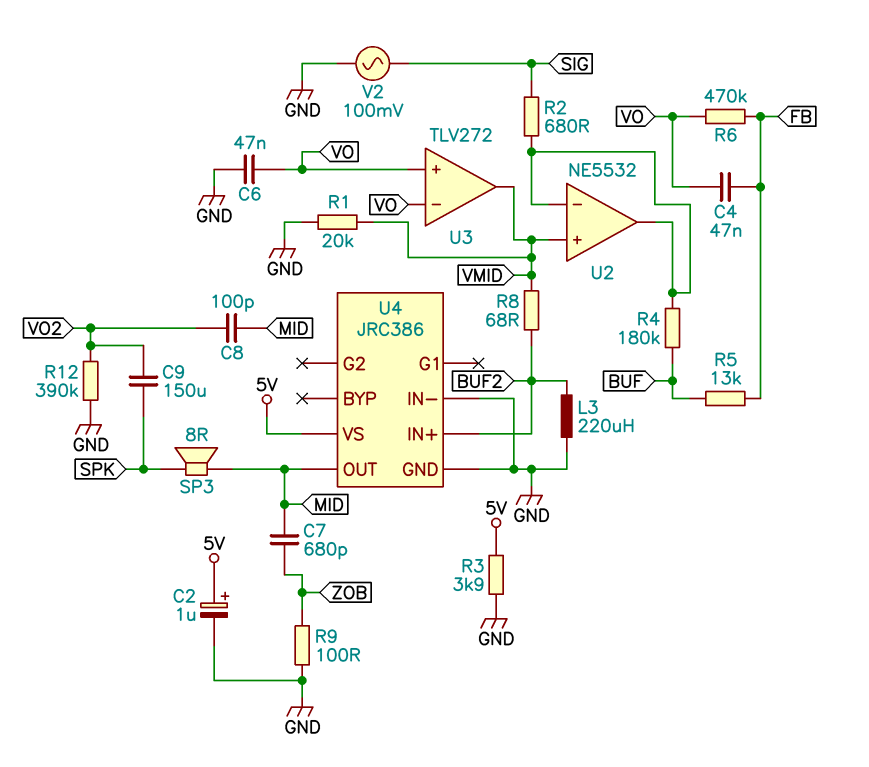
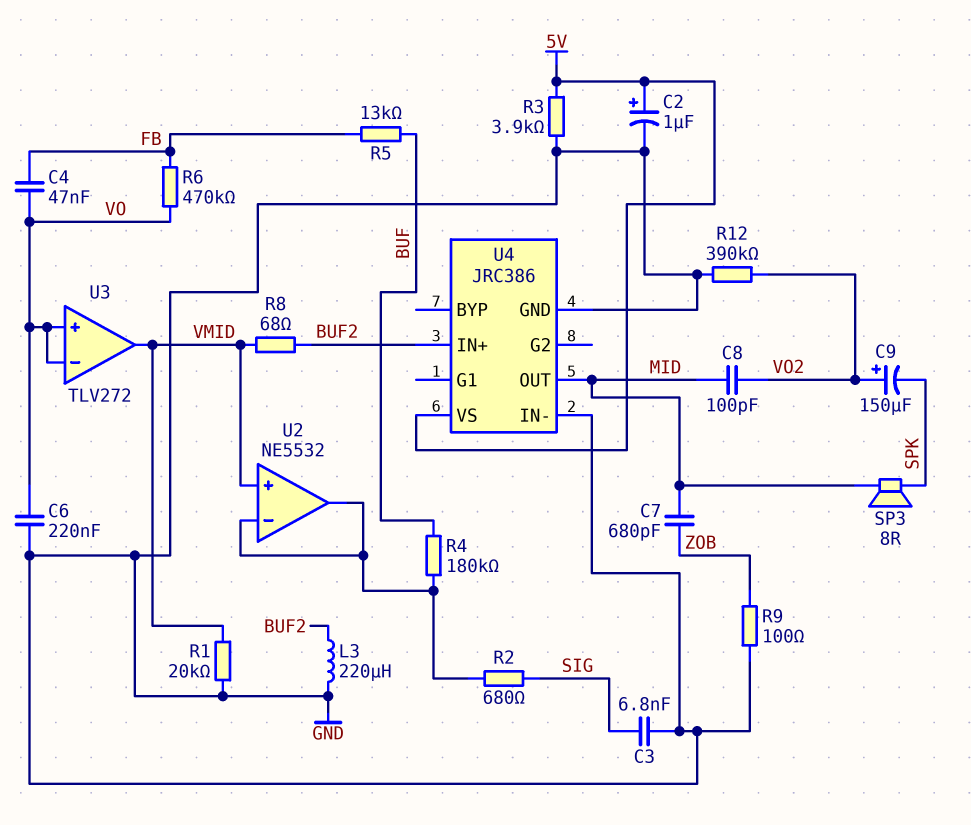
C3: none -> 6.8nF (GND, SIG)
C6: 47nF (GND, VO) -> 220nF (GND, VO)
C9: 150uF (SPK, VO2) -> 150uF (plus VO2, minus SPK)
V2: AC 100mV (GND, SIG) -> none

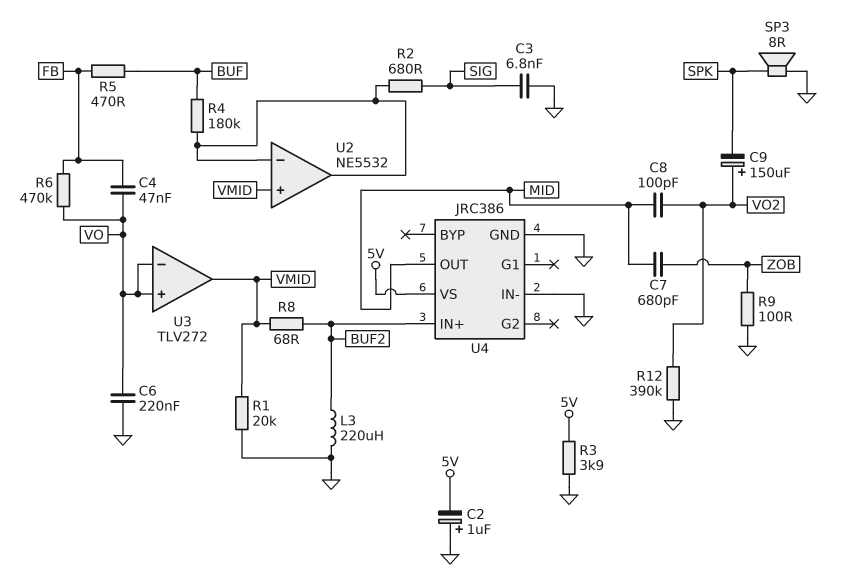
C2: 1uF (plus 5V, minus GND) -> 1uF (plus GND, minus 5V)
R5: 13k (BUF, FB) -> 470 (BUF, FB)
SP3: speaker 8R (MID, SPK) -> speaker 8R (GND, SPK)

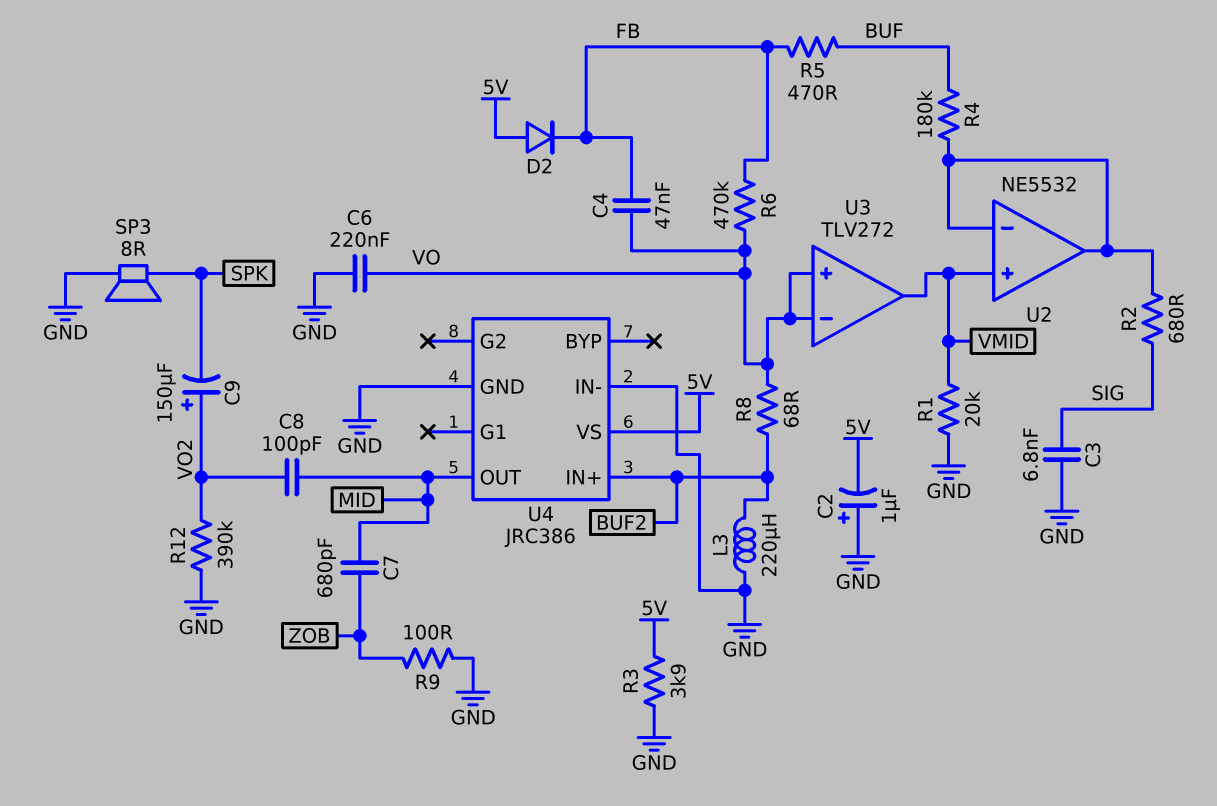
D2: none -> diode (A 5V, K FB)
R8: 68 (BUF2, VMID) -> 68 (BUF2, VO)

